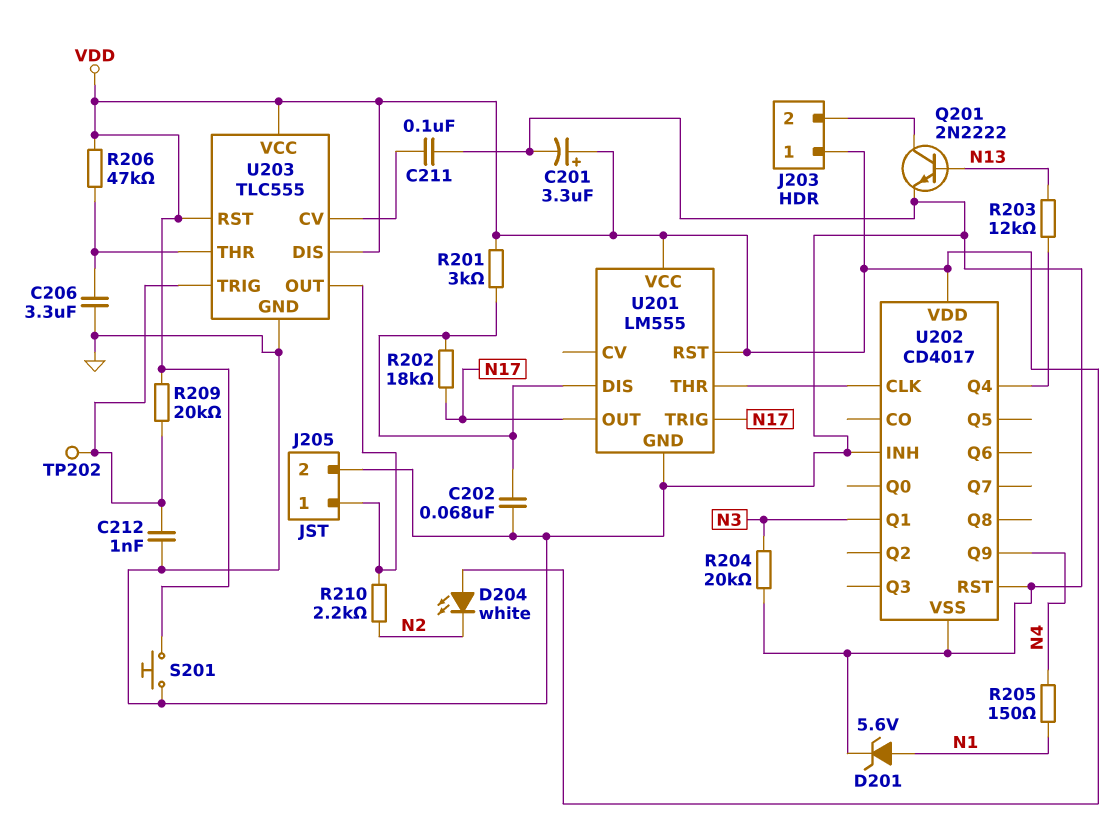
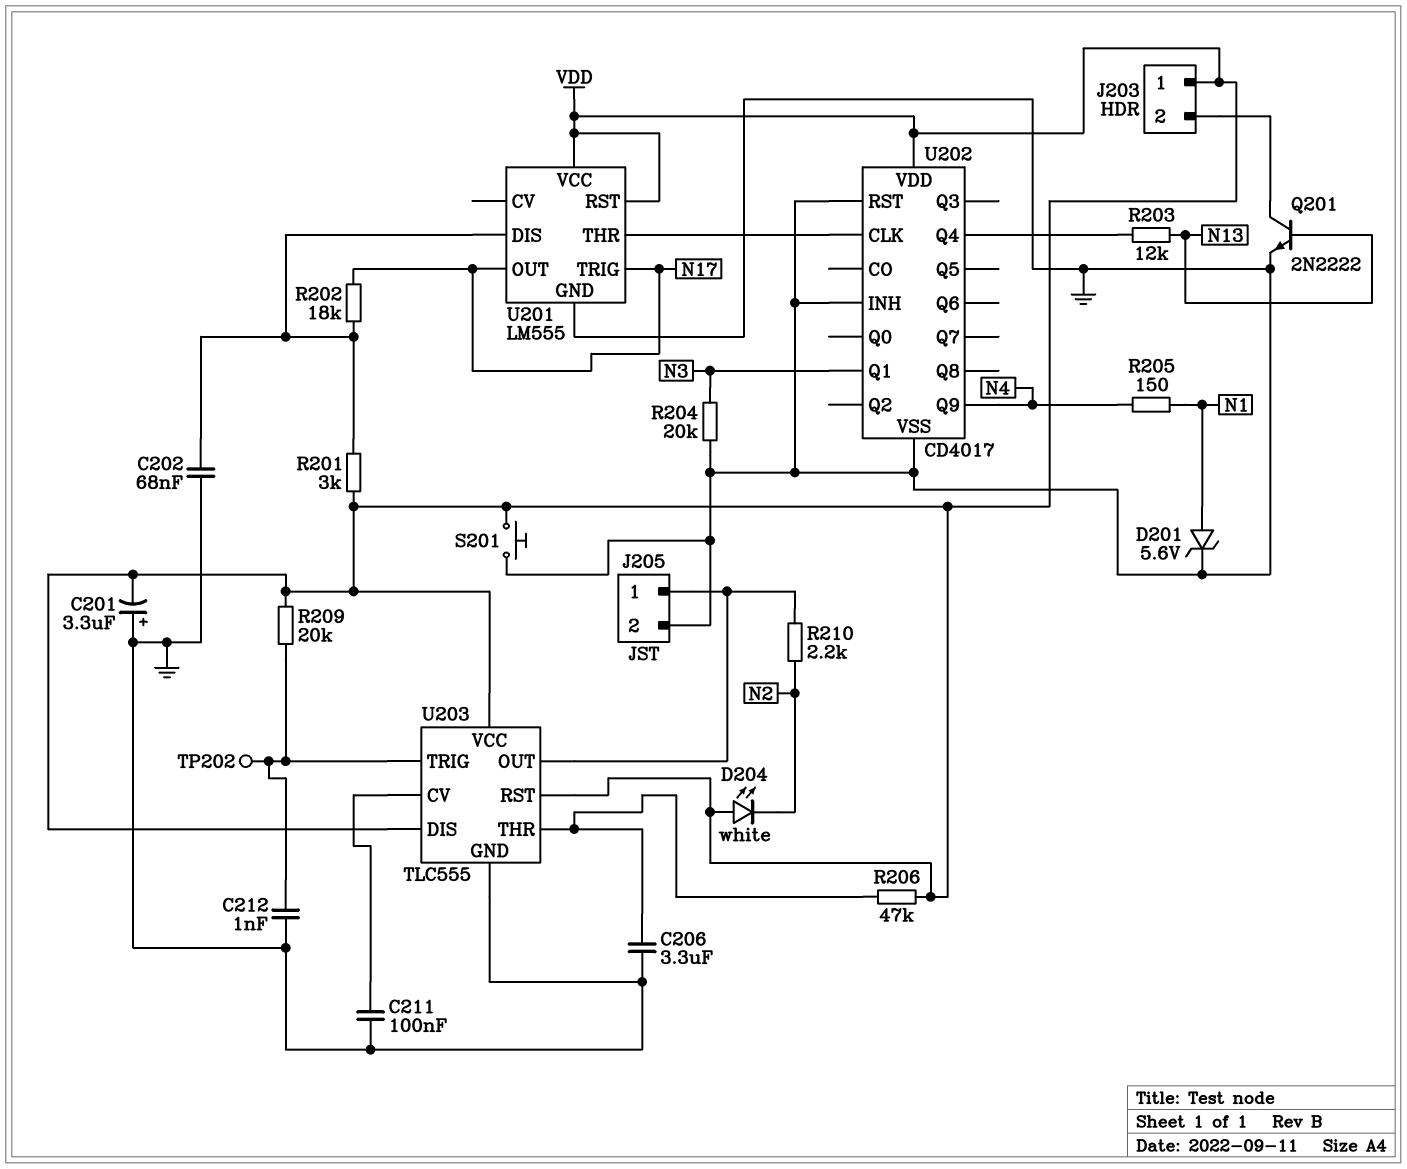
C201: 3.3uF (plus VDD, minus GND) -> 3.3uF (plus GND, minus VDD)

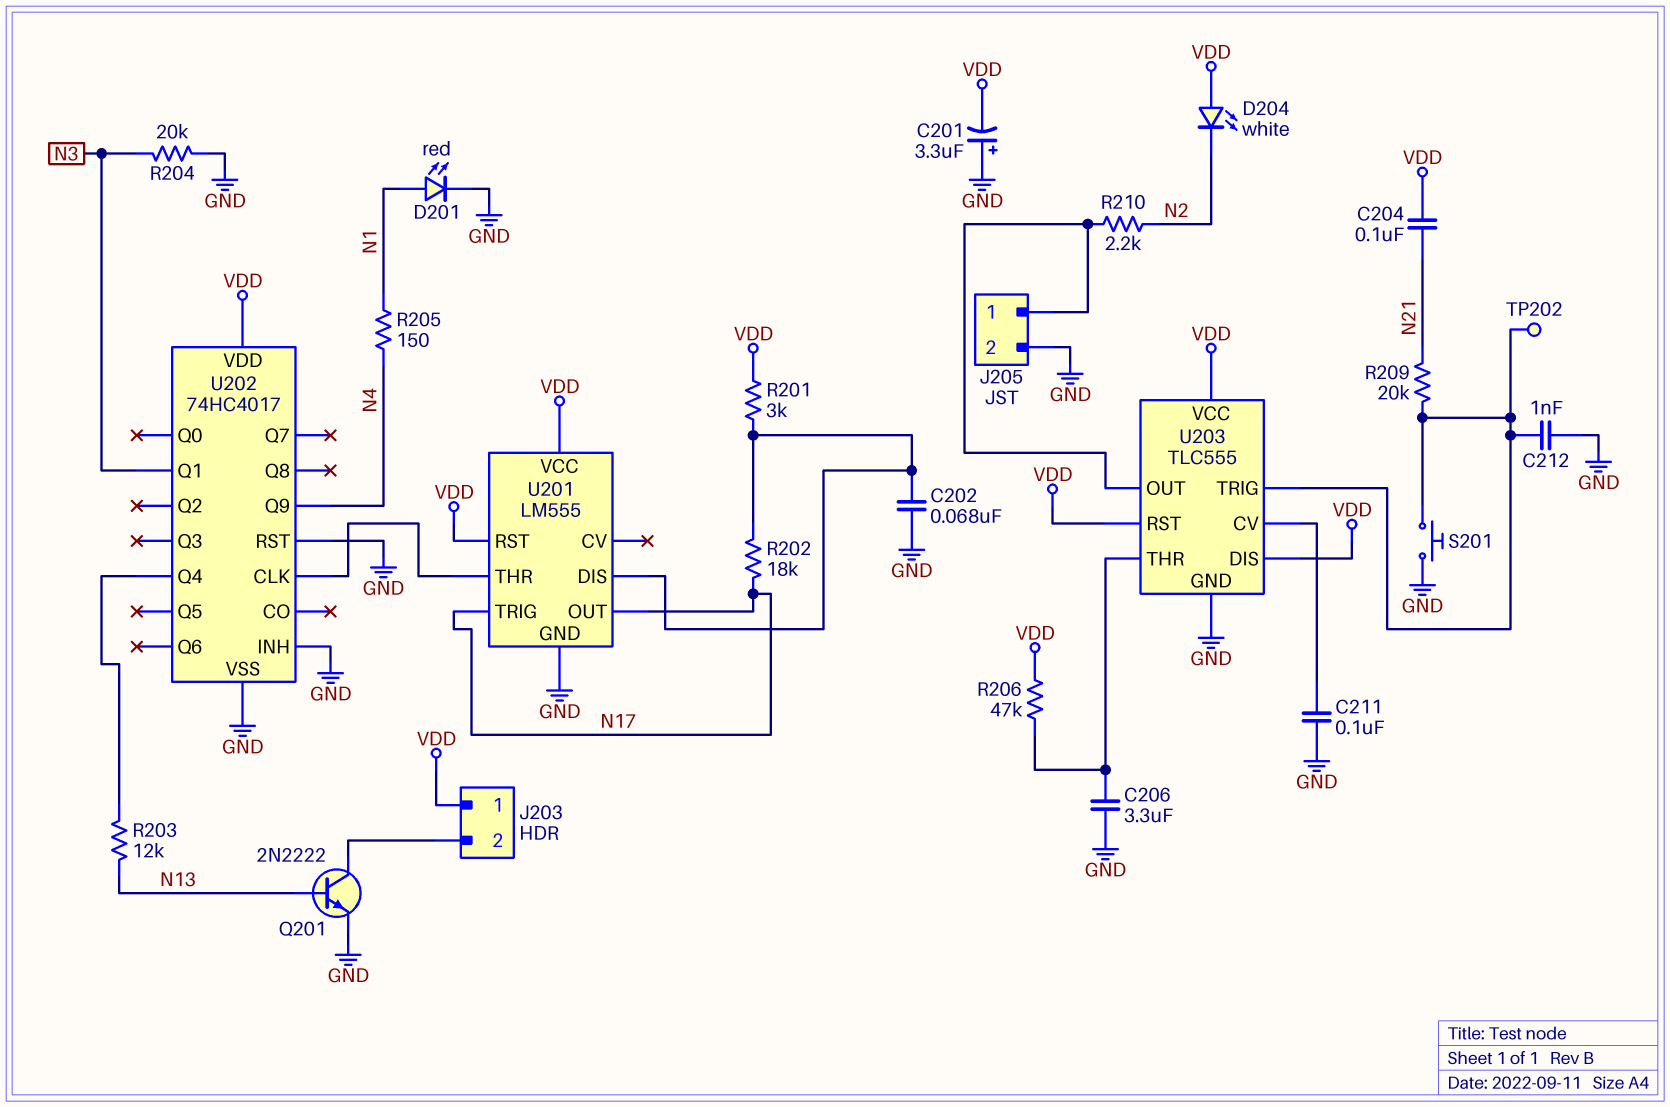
C204: none -> 100nF (N21, VDD)
D201: zener 5.6V (A N1, K GND) -> LED red (A N1, K GND)
R209: 20k (U203/TRIG, VDD) -> 20k (N21, U203/TRIG)
S201: button (GND, VDD) -> button (GND, U203/TRIG)
U202: CD4017 -> 74HC4017

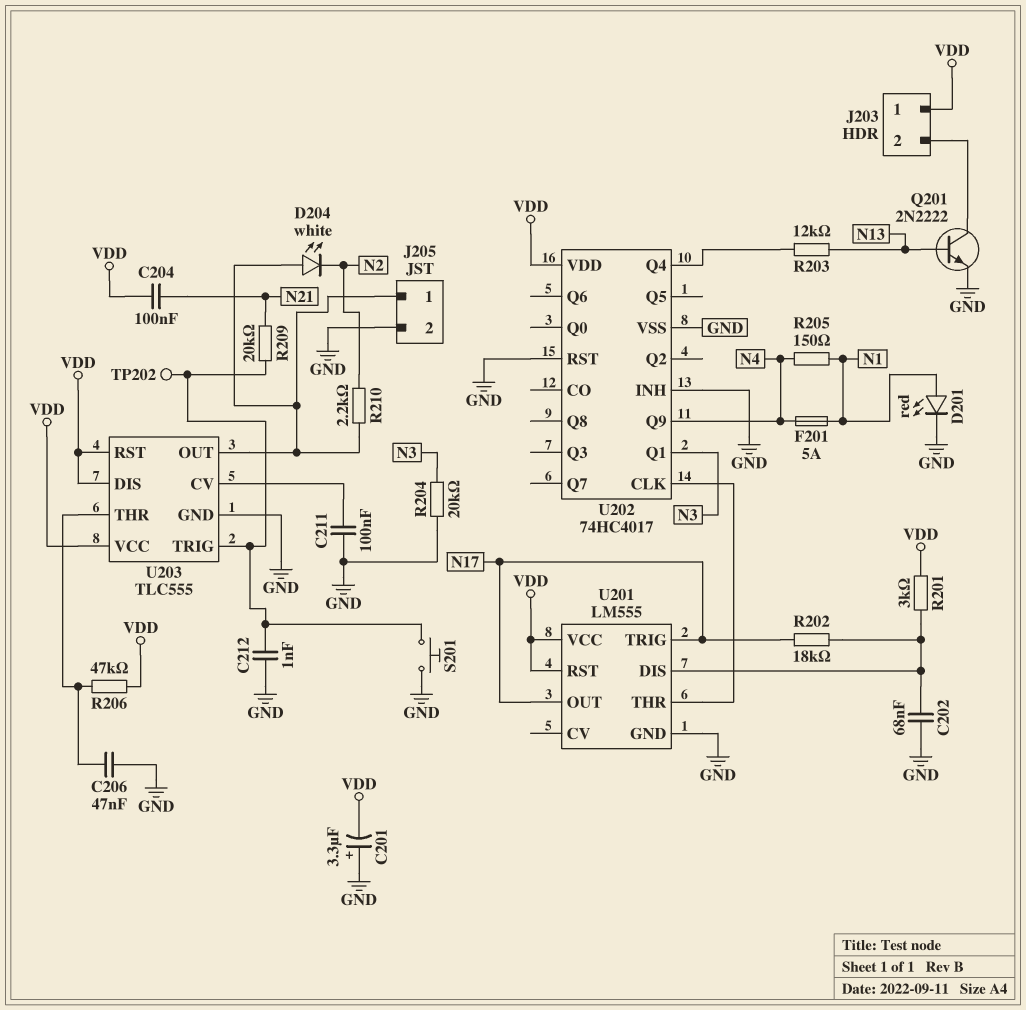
C206: 3.3uF (GND, U203/THR) -> 47nF (GND, U203/THR)
D204: LED white (A VDD, K N2) -> LED white (A J205/1, K N2)
F201: none -> 5A (N1, N4)

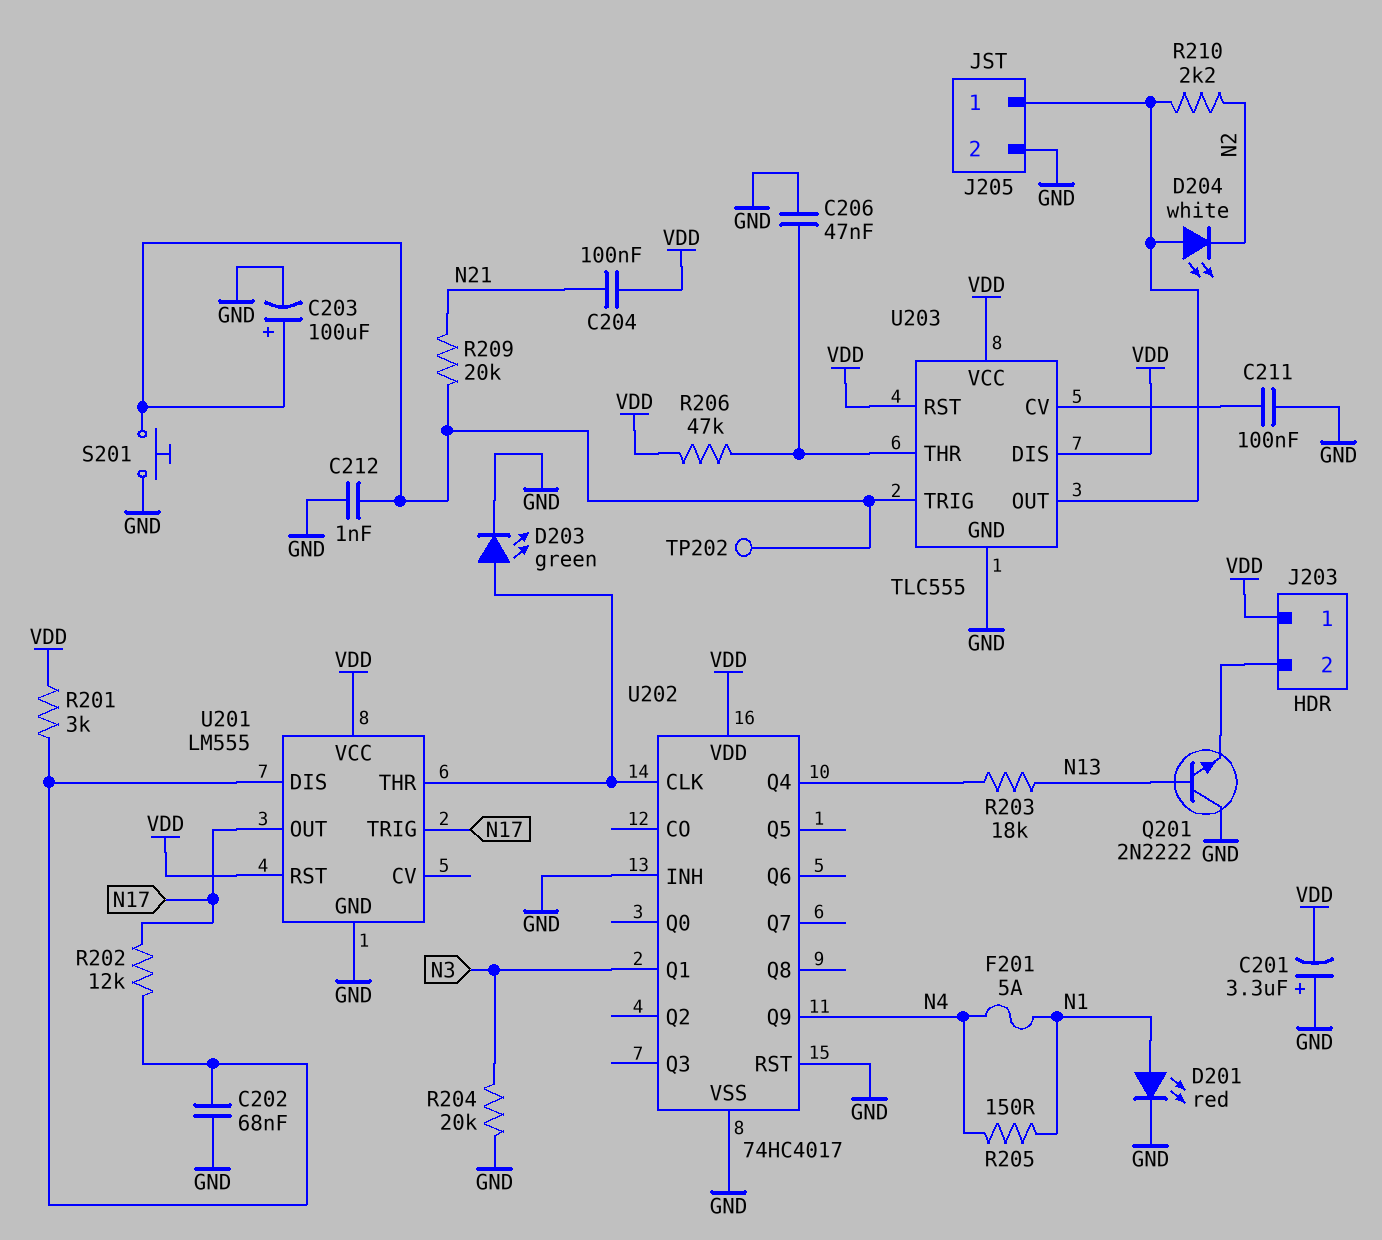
C203: none -> 100uF (plus U203/TRIG, minus GND)
D203: none -> LED green (A U201/THR, K GND)
Q201: NPN 2N2222 (B N13, C J203/2, E GND) -> NPN 2N2222 (B N13, C GND, E J203/2)
R202: 18k (N17, U201/DIS) -> 12k (N17, U201/DIS)
R203: 12k (N13, U202/Q4) -> 18k (N13, U202/Q4)

